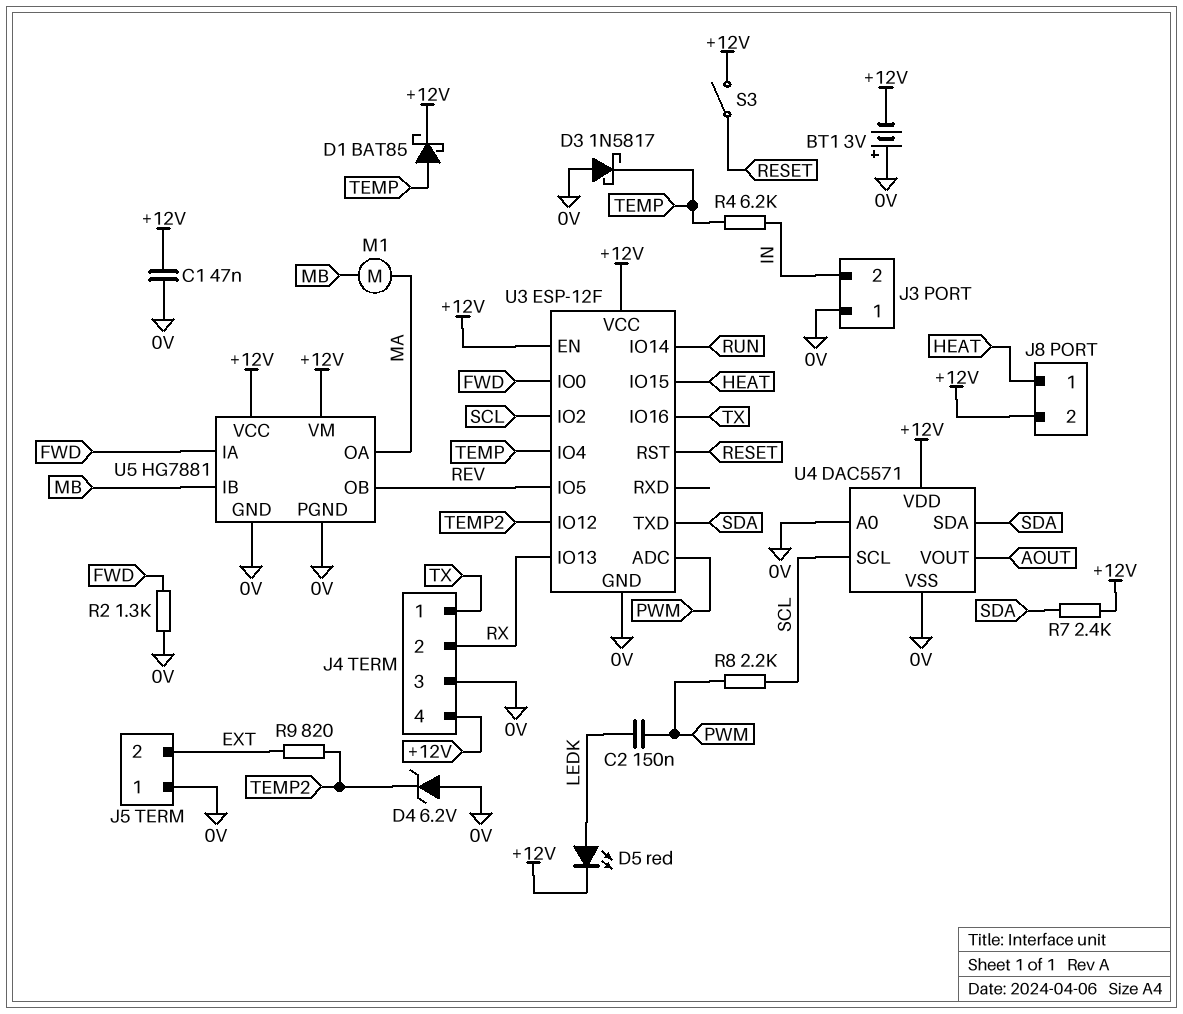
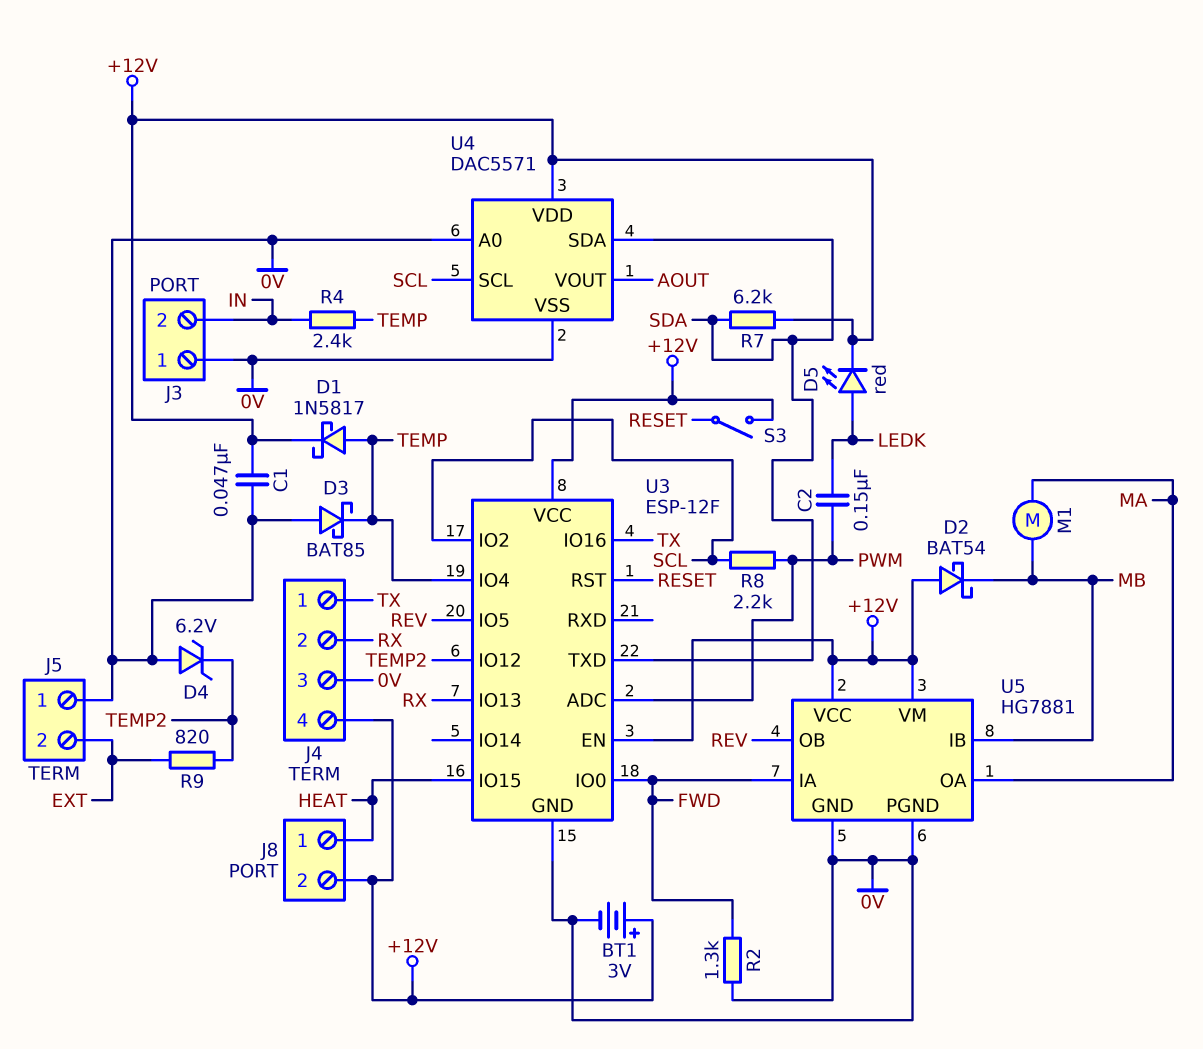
BT1: 3V (plus 0V, minus +12V) -> 3V (plus +12V, minus 0V)
D1: schottky BAT85 (A TEMP, K +12V) -> schottky 1N5817 (A TEMP, K +12V)
D2: none -> schottky BAT54 (A +12V, K MB)
D3: schottky 1N5817 (A 0V, K TEMP) -> schottky BAT85 (A 0V, K TEMP)
R4: 6.2k (IN, TEMP) -> 2.4k (IN, TEMP)
R7: 2.4k (+12V, SDA) -> 6.2k (+12V, SDA)
U3 pin IO14: RUN -> none

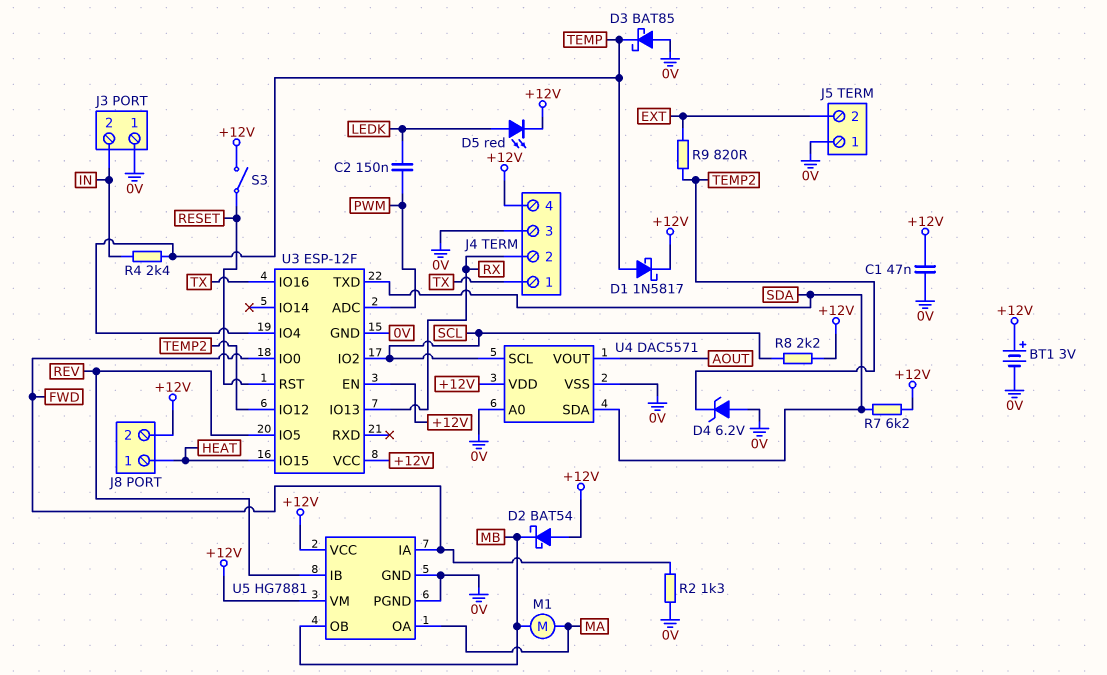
R8: 2.2k (PWM, SCL) -> 2.2k (+12V, SCL)
U5 pin IB: MB -> REV
U5 pin OB: REV -> MB

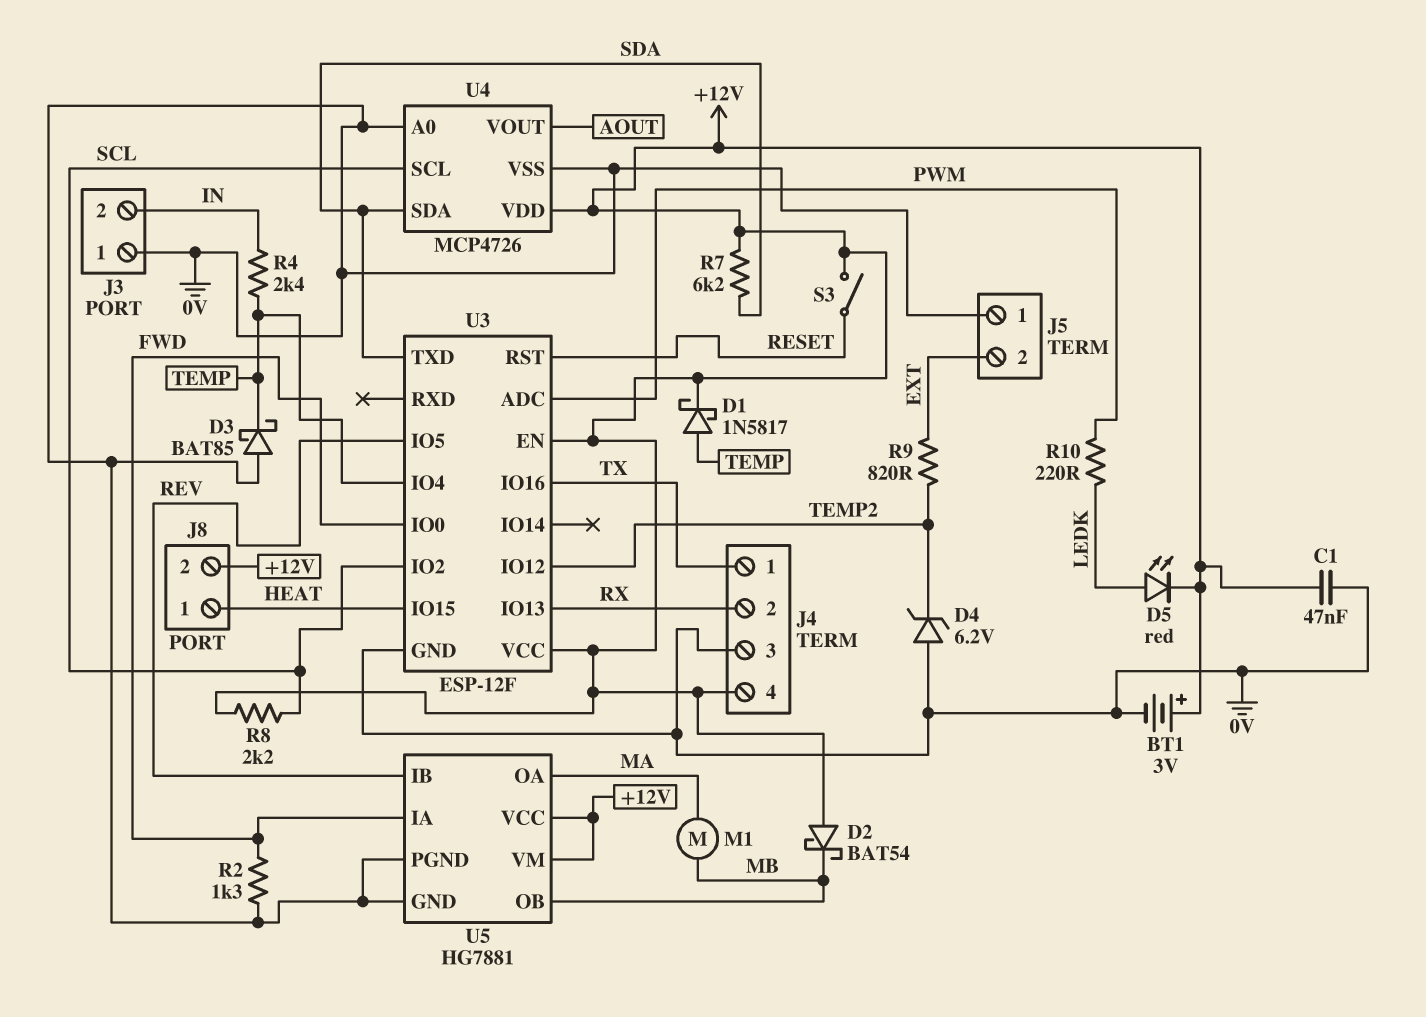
C2: 150nF (LEDK, PWM) -> none
R10: none -> 220 (LEDK, PWM)
U4: DAC5571 -> MCP4726

